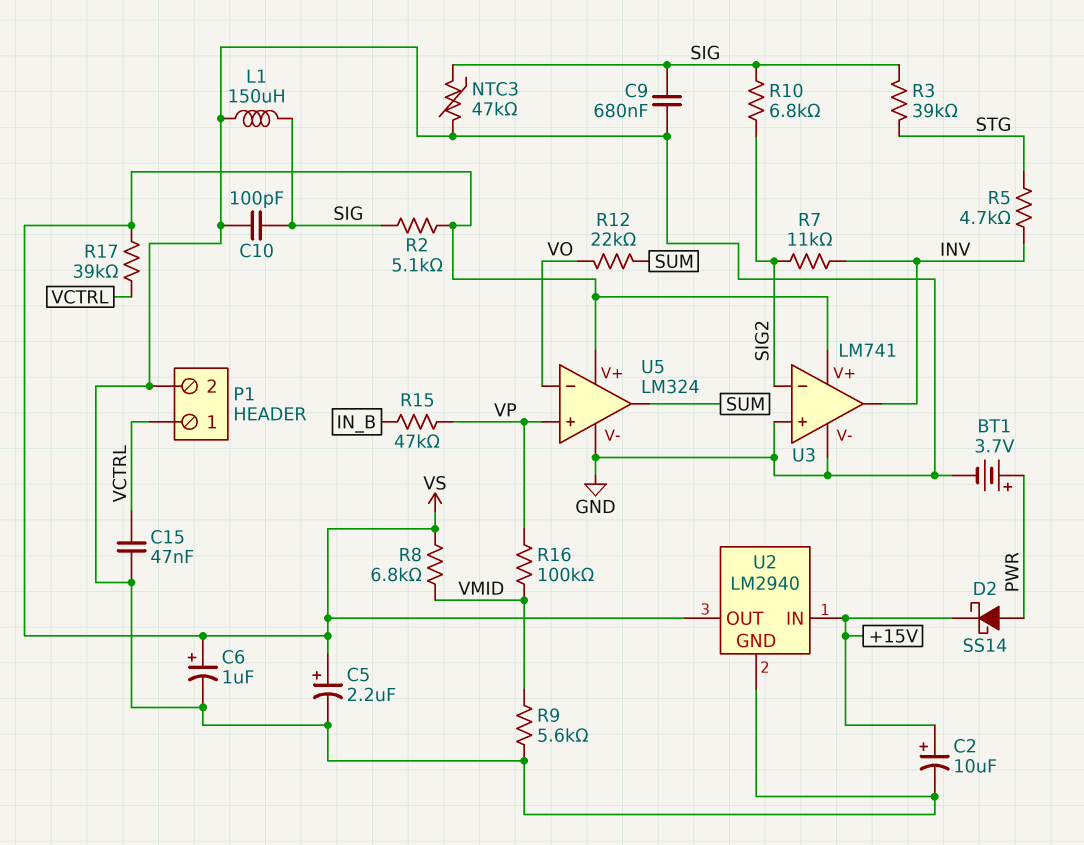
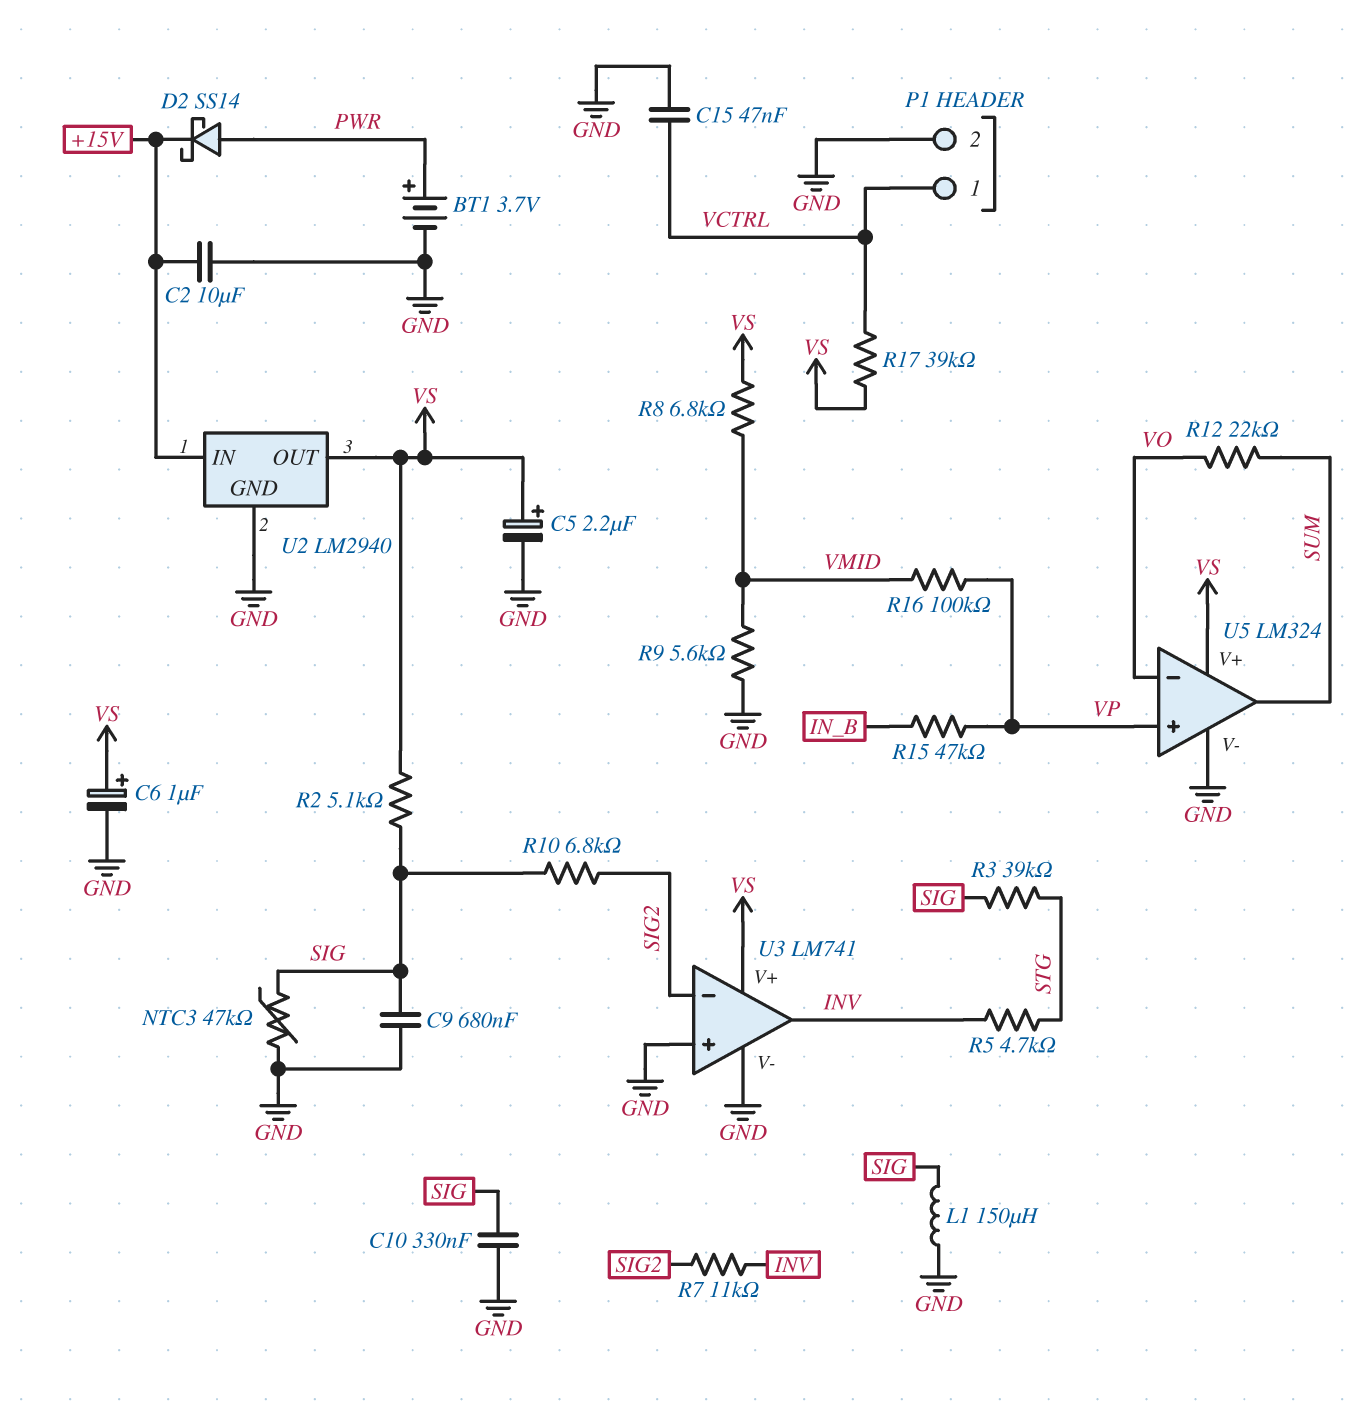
C2: 10uF (plus +15V, minus GND) -> 10uF (+15V, GND)
C10: 100pF (GND, SIG) -> 330nF (GND, SIG)

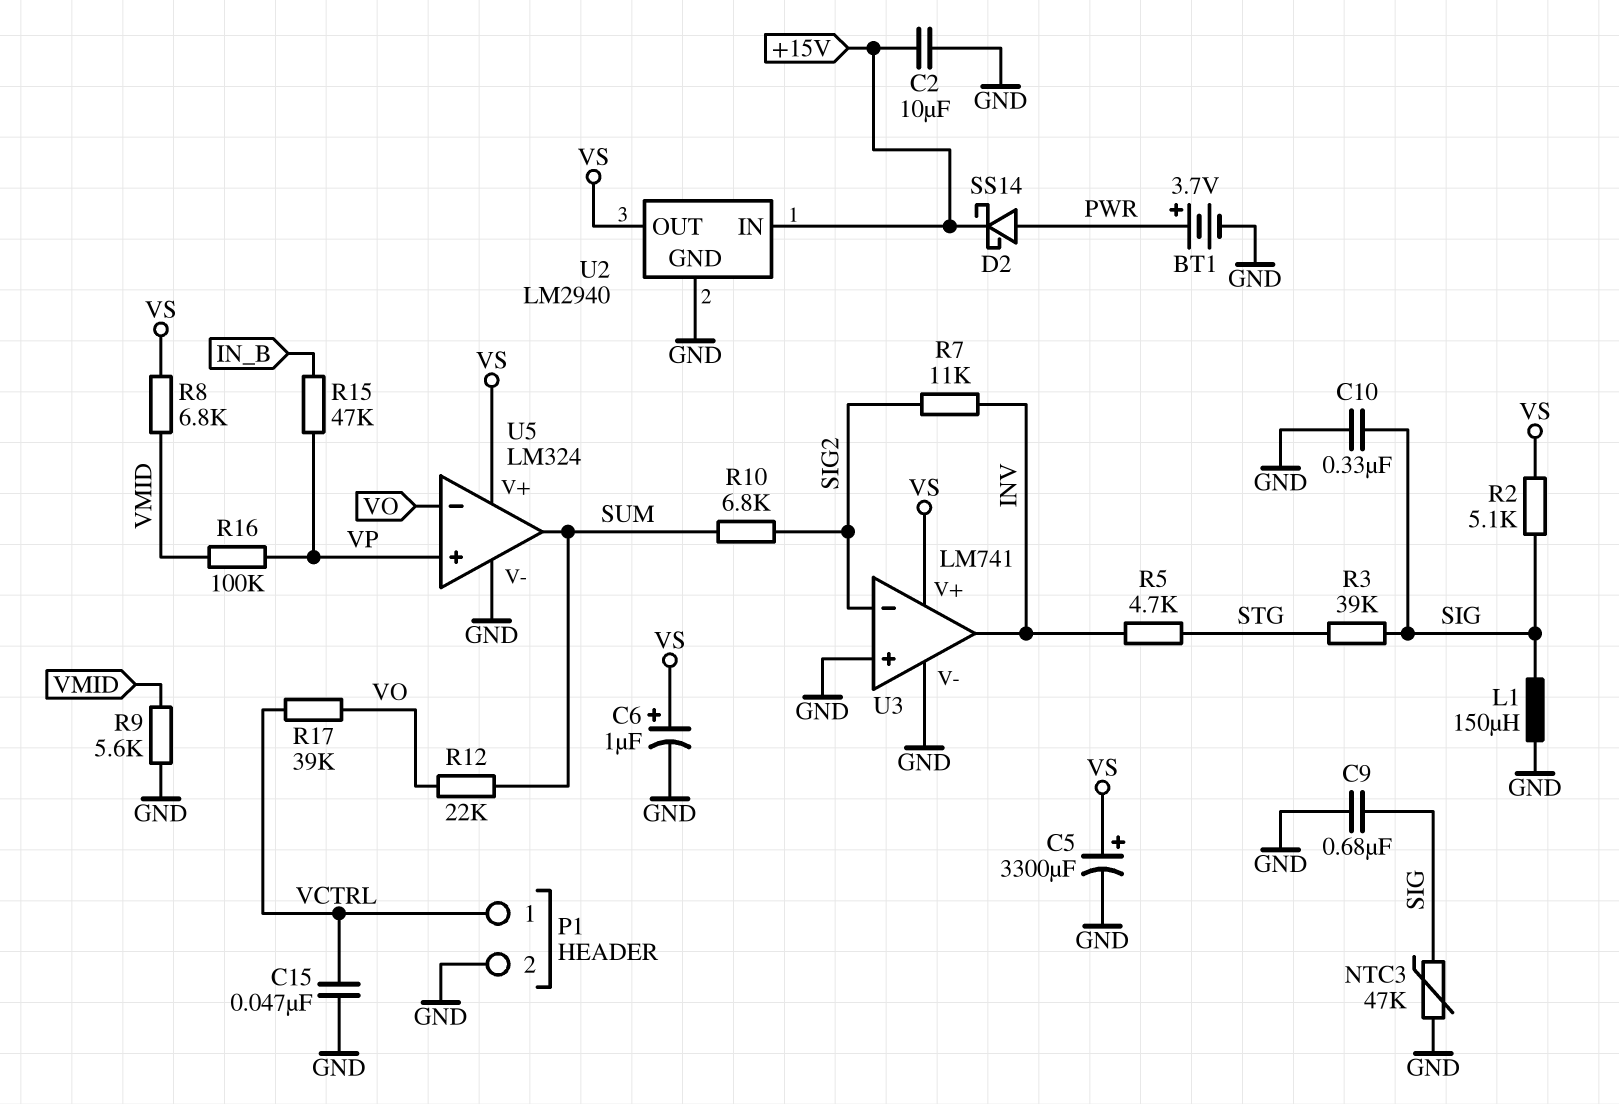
C5: 2.2uF (plus VS, minus GND) -> 3300uF (plus VS, minus GND)
R10: 6.8k (SIG, SIG2) -> 6.8k (SIG2, SUM)
R17: 39k (VCTRL, VS) -> 39k (VCTRL, VO)

